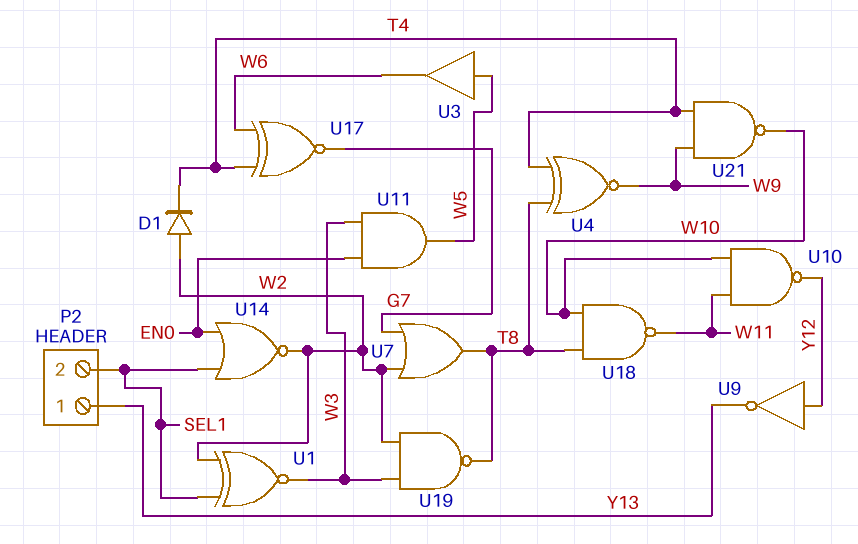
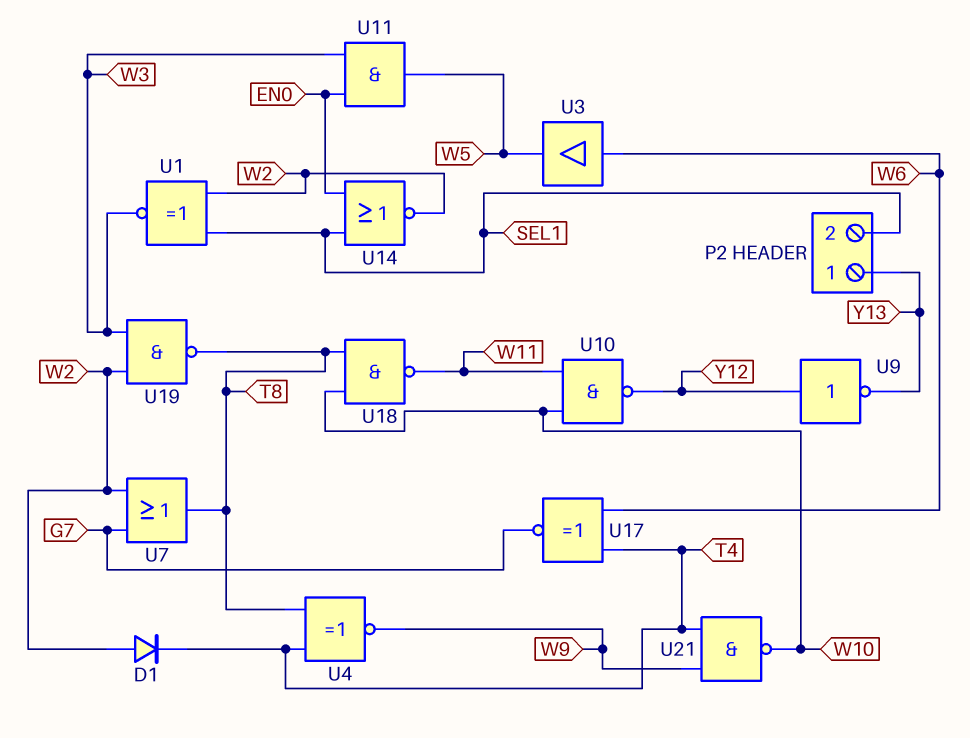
U3: buffer (in W5, out W6) -> buffer (in W6, out W5)

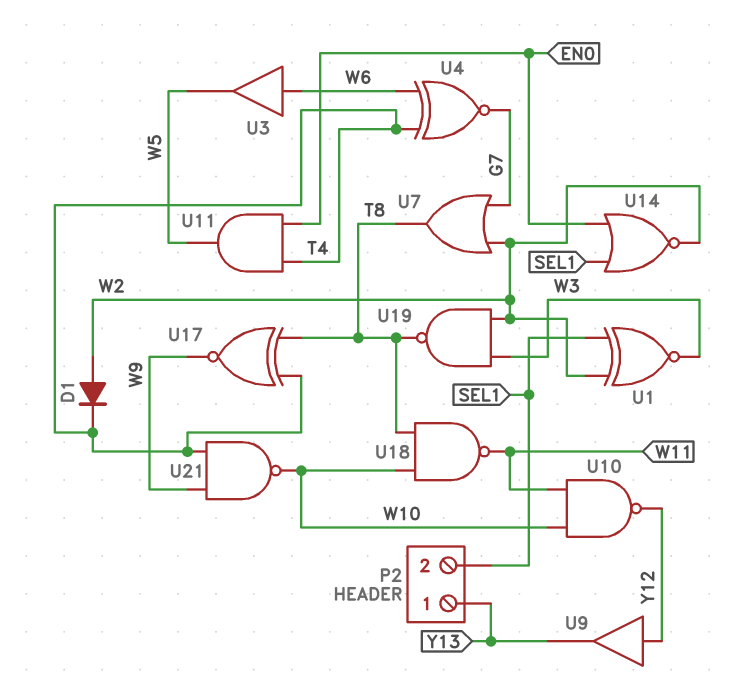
U4: XNOR (in T4, in T8, out W9) -> XNOR (in T4, in W6, out G7)
U9: NOT (in Y12, out Y13) -> buffer (in Y12, out Y13)
U11: AND (in EN0, in W3, out W5) -> AND (in EN0, in T4, out W5)
U17: XNOR (in T4, in W6, out G7) -> XNOR (in T4, in T8, out W9)

